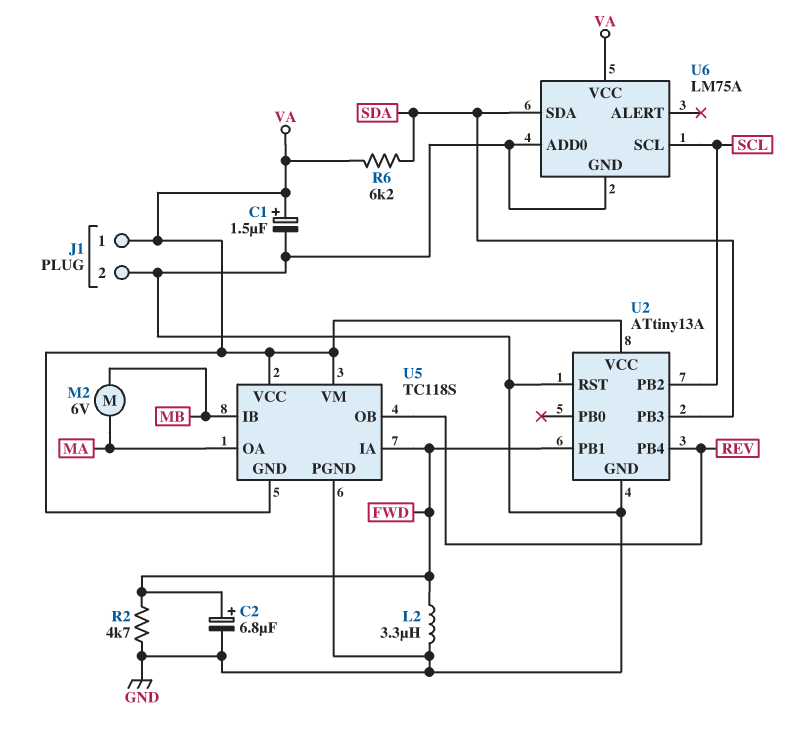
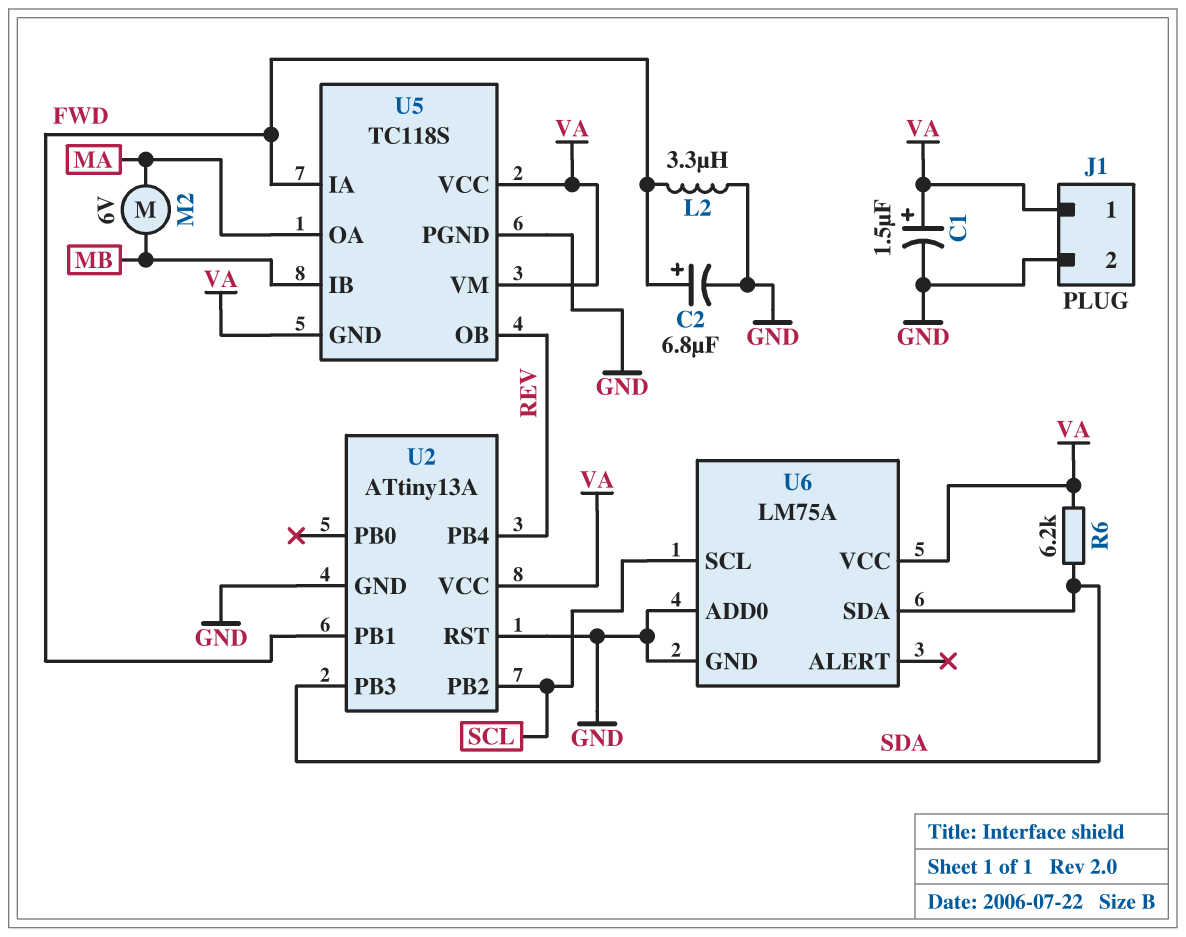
R2: 4.7k (FWD, GND) -> none

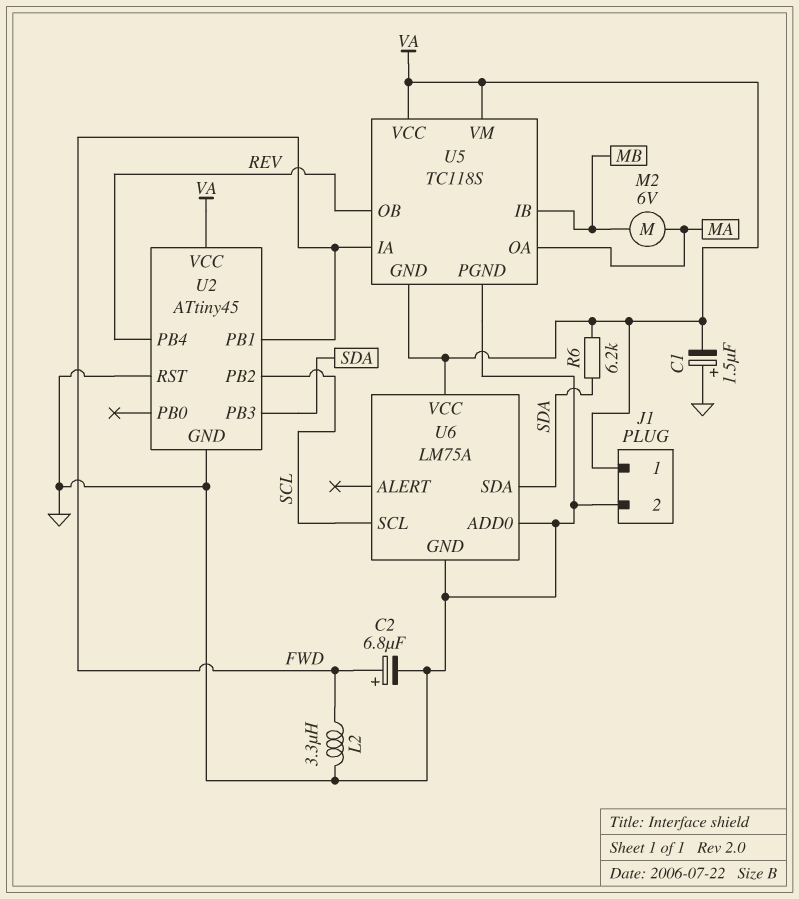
C1: 1.5uF (plus VA, minus GND) -> 1.5uF (plus GND, minus VA)
U2: ATtiny13A -> ATtiny45

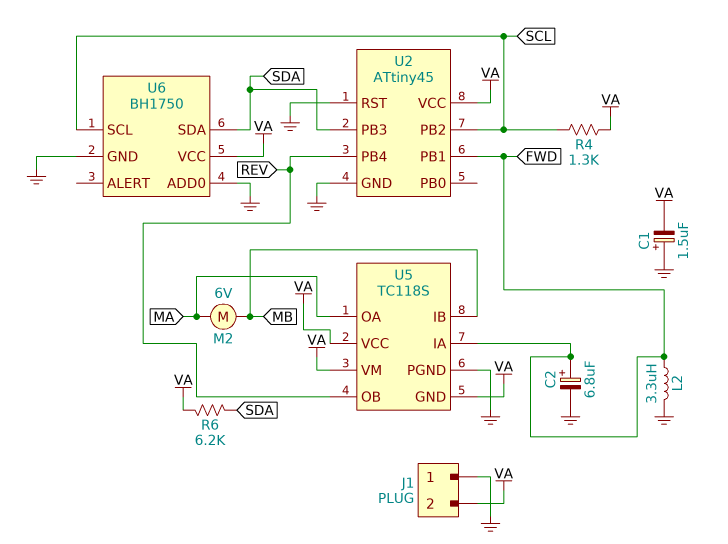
J1 pin 1: VA -> GND
J1 pin 2: GND -> VA
R4: none -> 1.3k (SCL, VA)
U6: LM75A -> BH1750

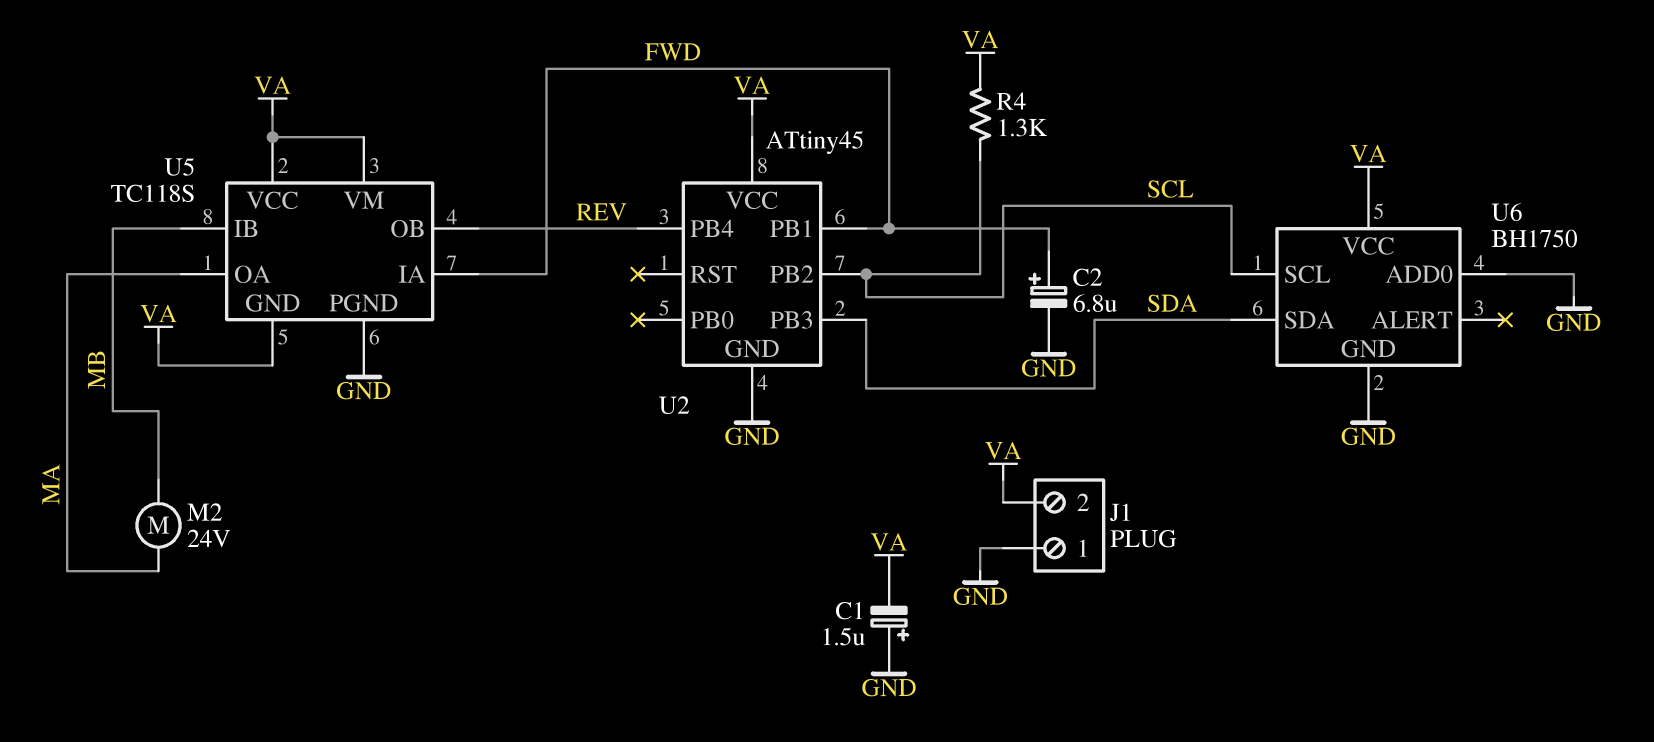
L2: 3.3uH (FWD, GND) -> none
M2: motor 6V (MA, MB) -> motor 24V (MA, MB)
R6: 6.2k (SDA, VA) -> none
U2 pin RST: GND -> none

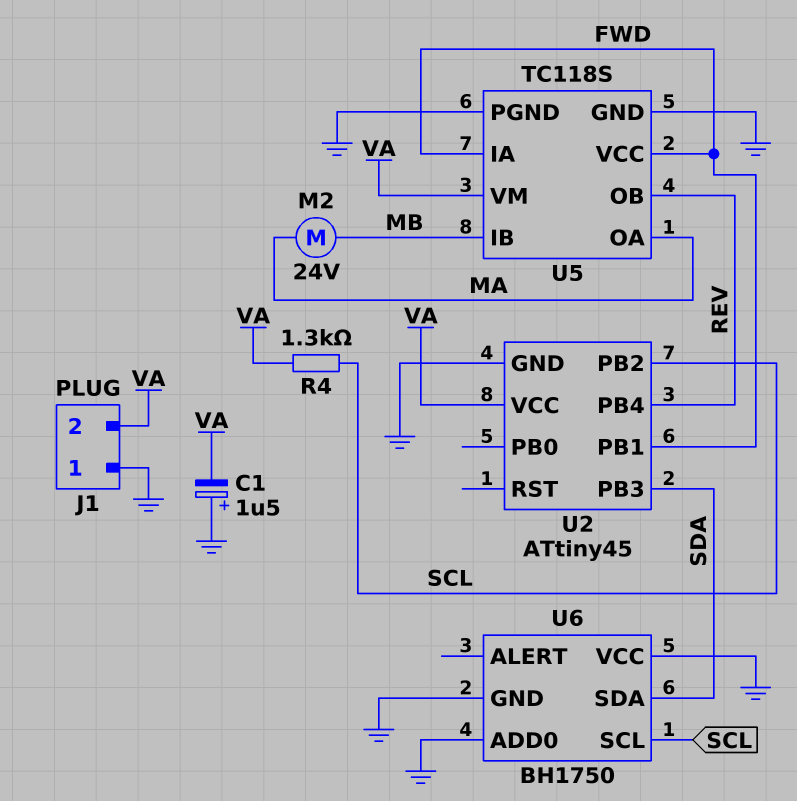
C2: 6.8uF (plus FWD, minus GND) -> none
U5 pin GND: VA -> GND
U5 pin VCC: VA -> FWD
U6 pin VCC: VA -> GND

